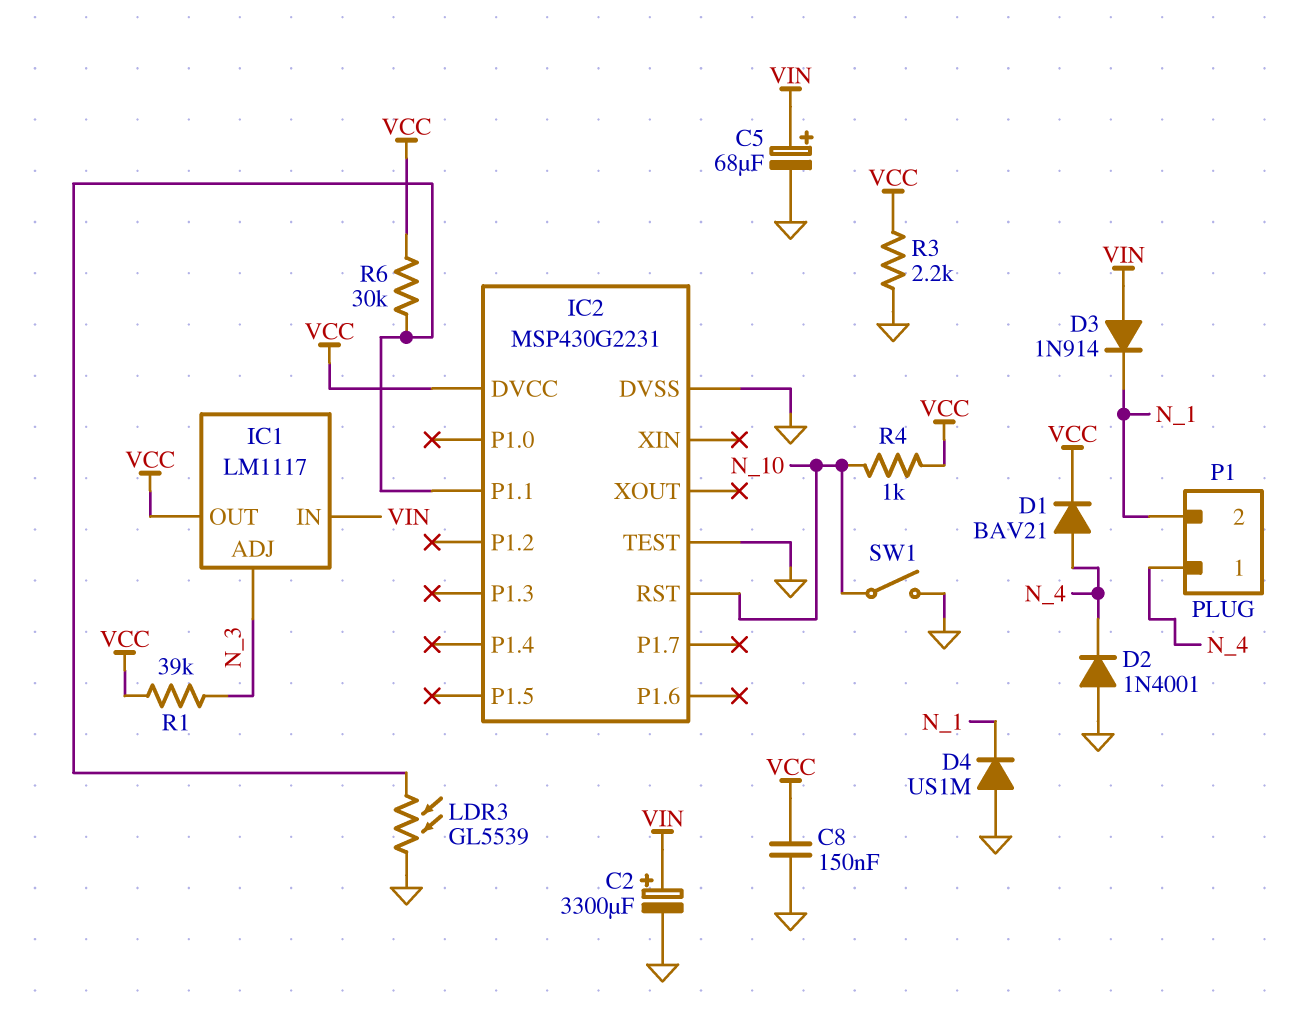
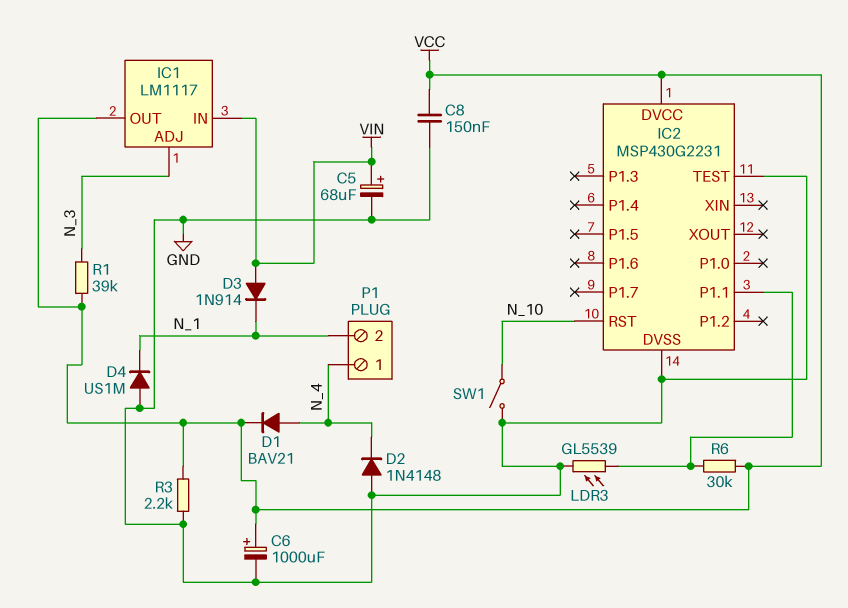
C2: 3300uF (plus VIN, minus GND) -> none
C6: none -> 1000uF (plus VCC, minus GND)
D2: diode 1N4001 (A GND, K N_4) -> diode 1N4148 (A GND, K N_4)
R4: 1k (N_10, VCC) -> none

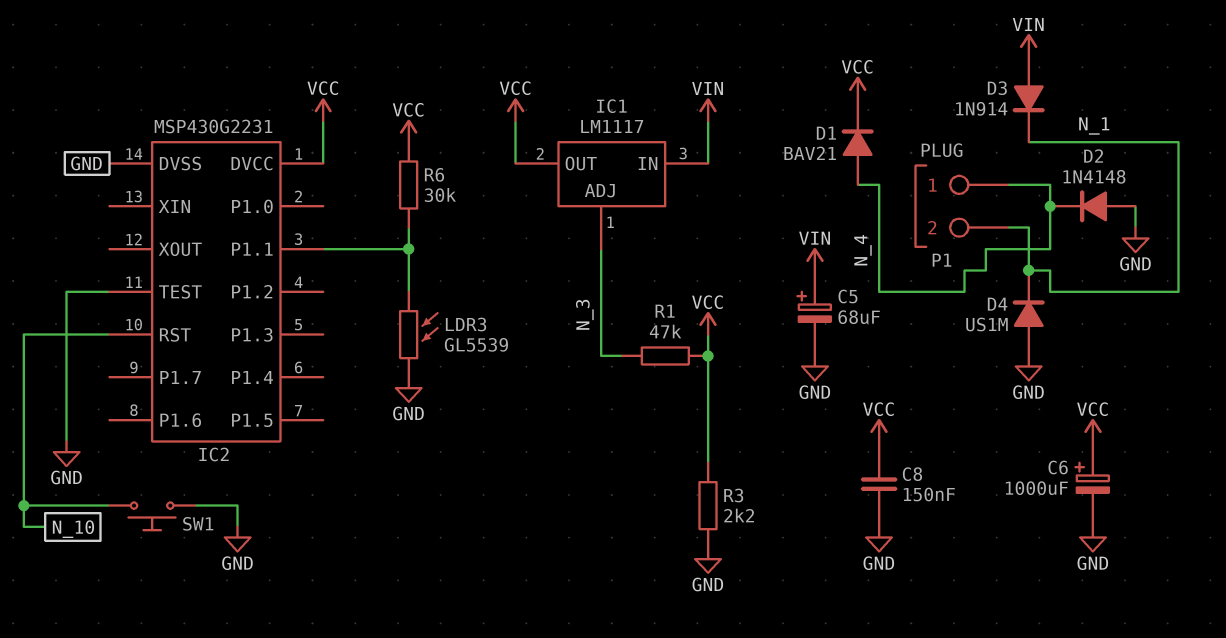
R1: 39k (N_3, VCC) -> 47k (N_3, VCC)
SW1: switch (GND, N_10) -> button (GND, N_10)

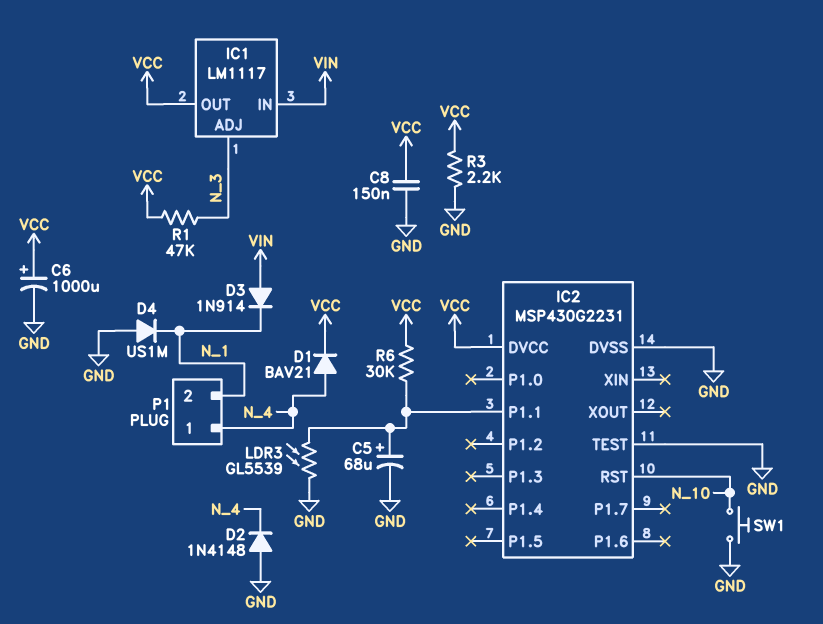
C5: 68uF (plus VIN, minus GND) -> 68uF (plus IC2/P1.1, minus GND)

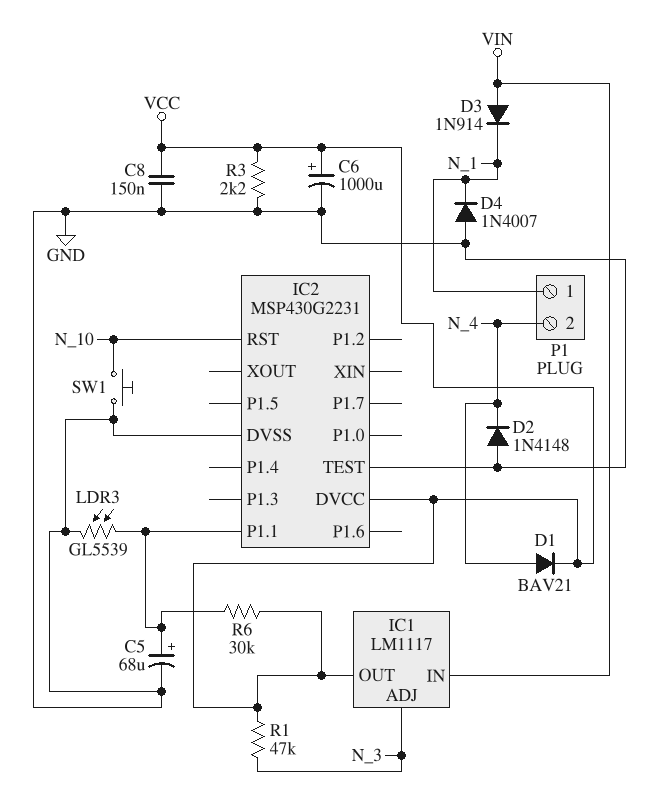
D4: diode US1M (A GND, K N_1) -> diode 1N4007 (A GND, K N_1)
P1 pin 1: N_4 -> N_1
P1 pin 2: N_1 -> N_4

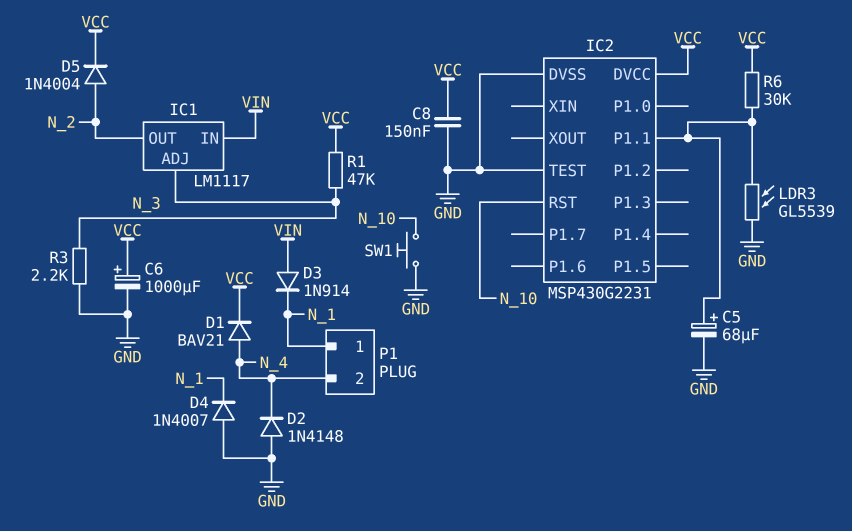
D5: none -> diode 1N4004 (A N_2, K VCC)
IC1 pin OUT: VCC -> N_2
R3: 2.2k (GND, VCC) -> 2.2k (GND, N_3)

